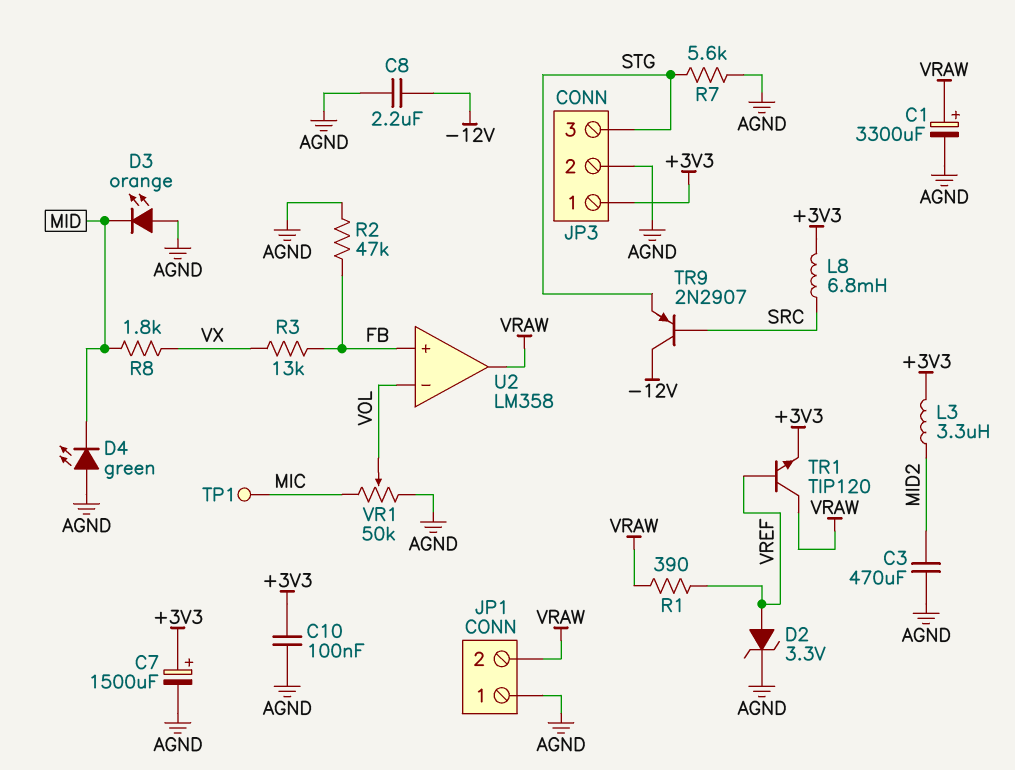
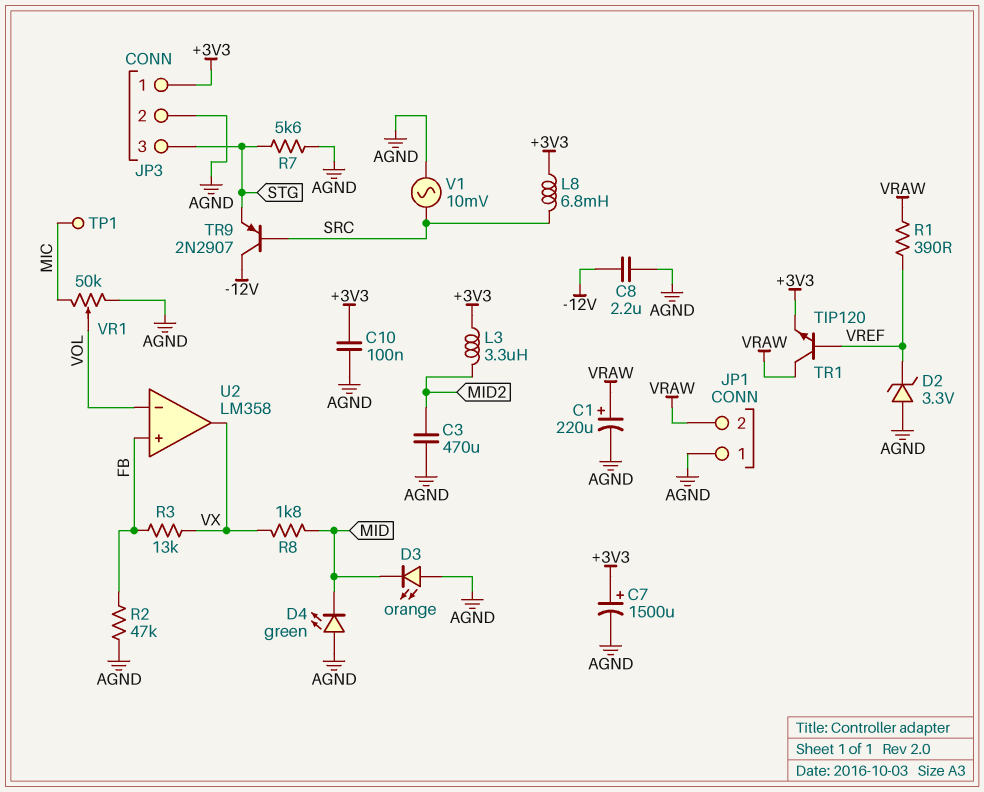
C1: 3300uF (plus VRAW, minus AGND) -> 220uF (plus VRAW, minus AGND)
D2: zener 3.3V (A VREF, K AGND) -> zener 3.3V (A AGND, K VREF)
U2 pin out: VRAW -> VX
V1: none -> AC 10mV (AGND, SRC)

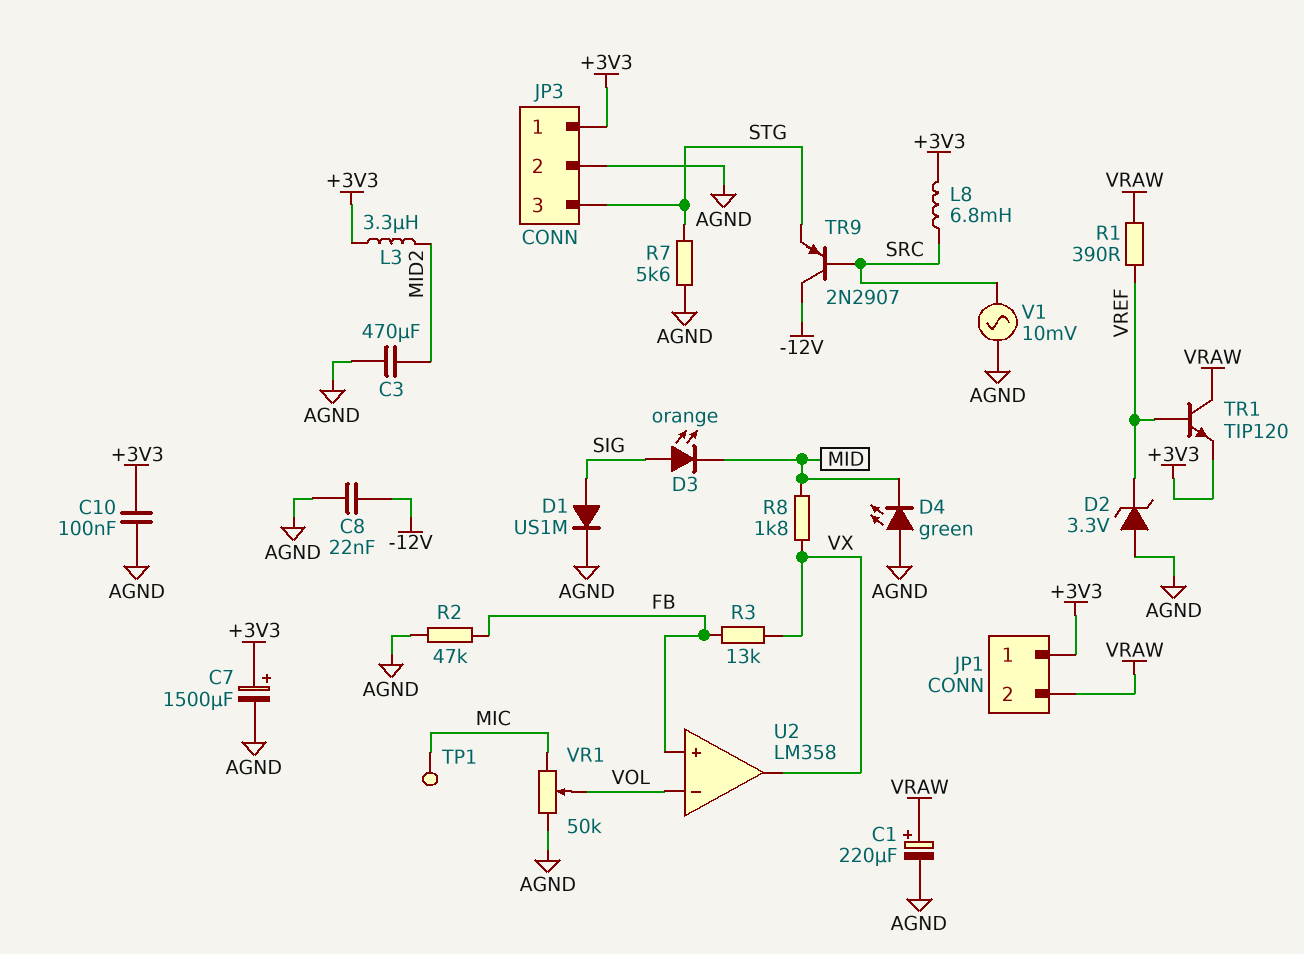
C8: 2.2uF (-12V, AGND) -> 22nF (-12V, AGND)
D1: none -> diode US1M (A SIG, K AGND)
D3: LED orange (A AGND, K MID) -> LED orange (A SIG, K MID)
JP1 pin 1: AGND -> +3V3

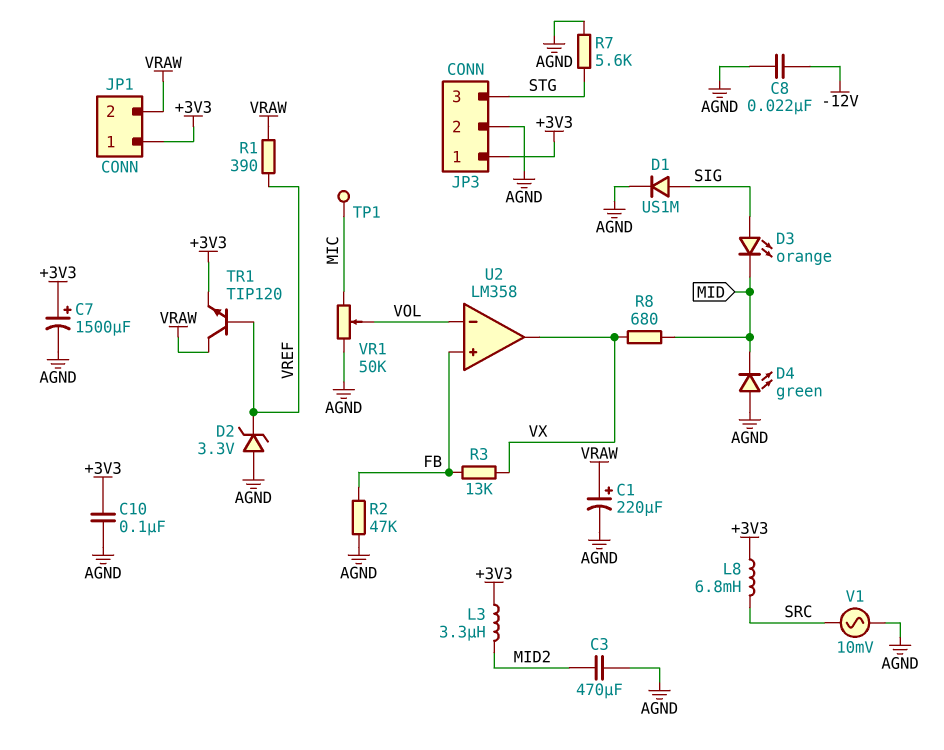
R8: 1.8k (MID, VX) -> 680 (MID, VX)
TR9: PNP 2N2907 (B SRC, C -12V, E STG) -> none

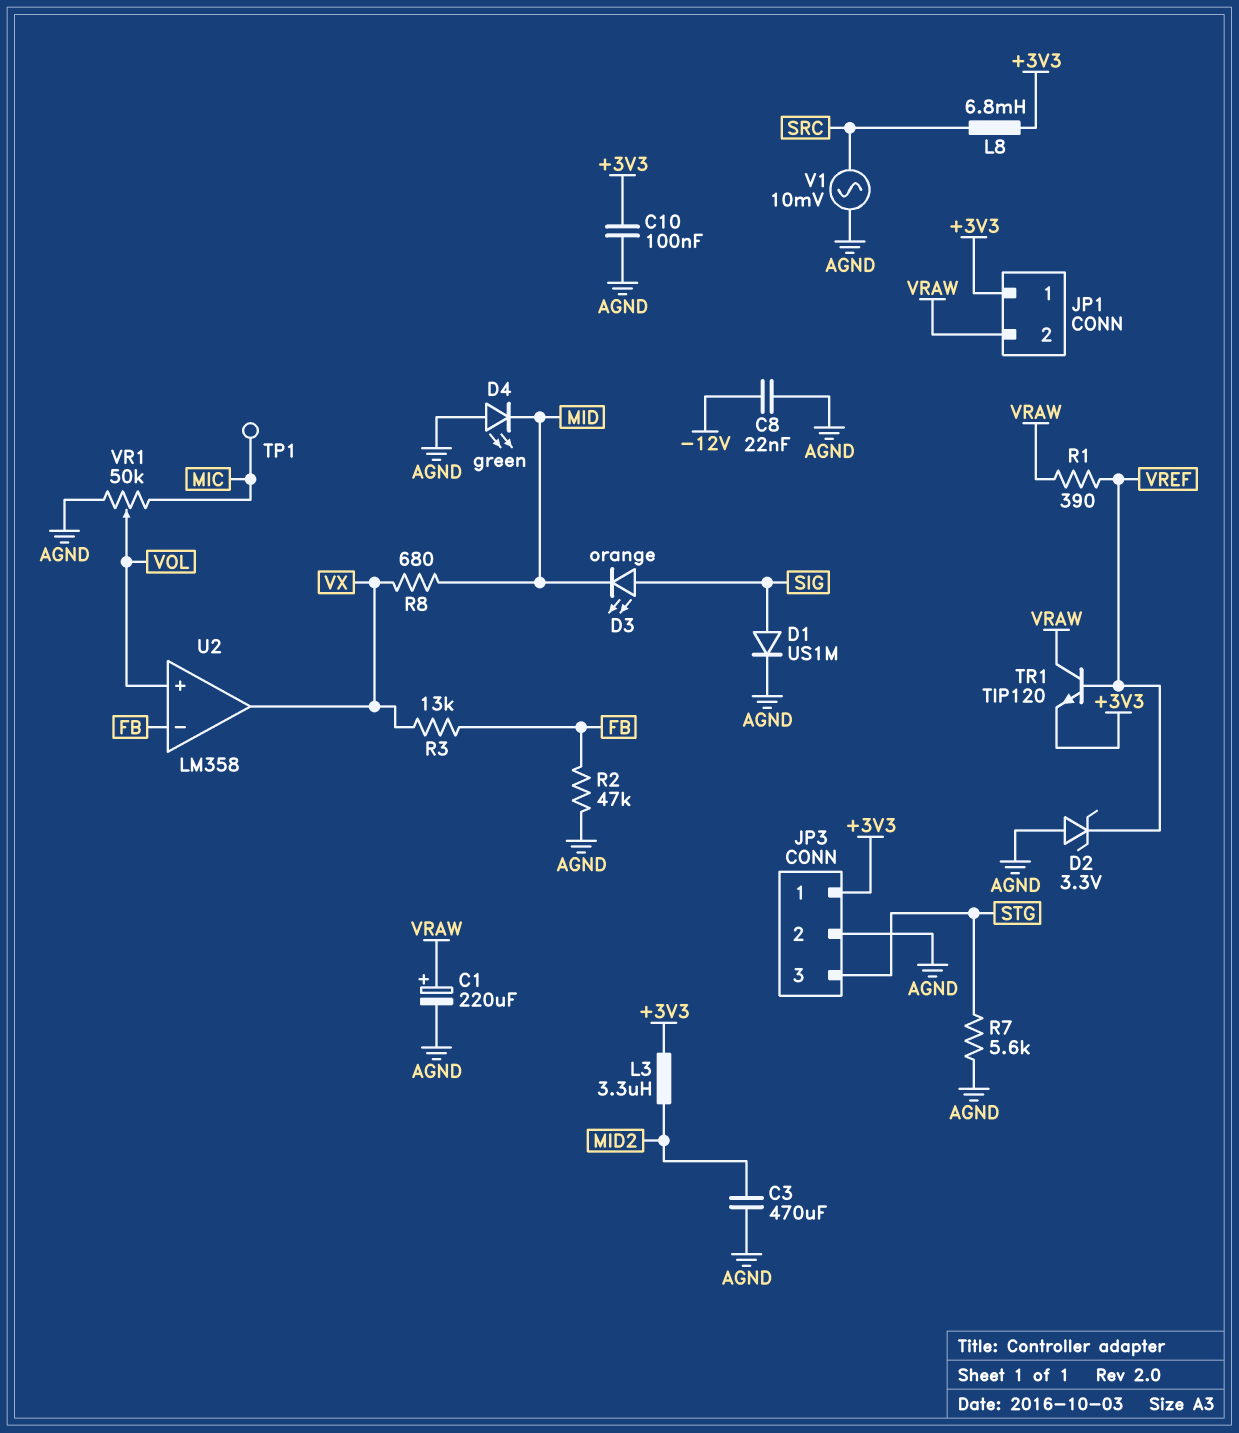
C7: 1500uF (plus +3V3, minus AGND) -> none
U2 pin in+: FB -> VOL
U2 pin in-: VOL -> FB

